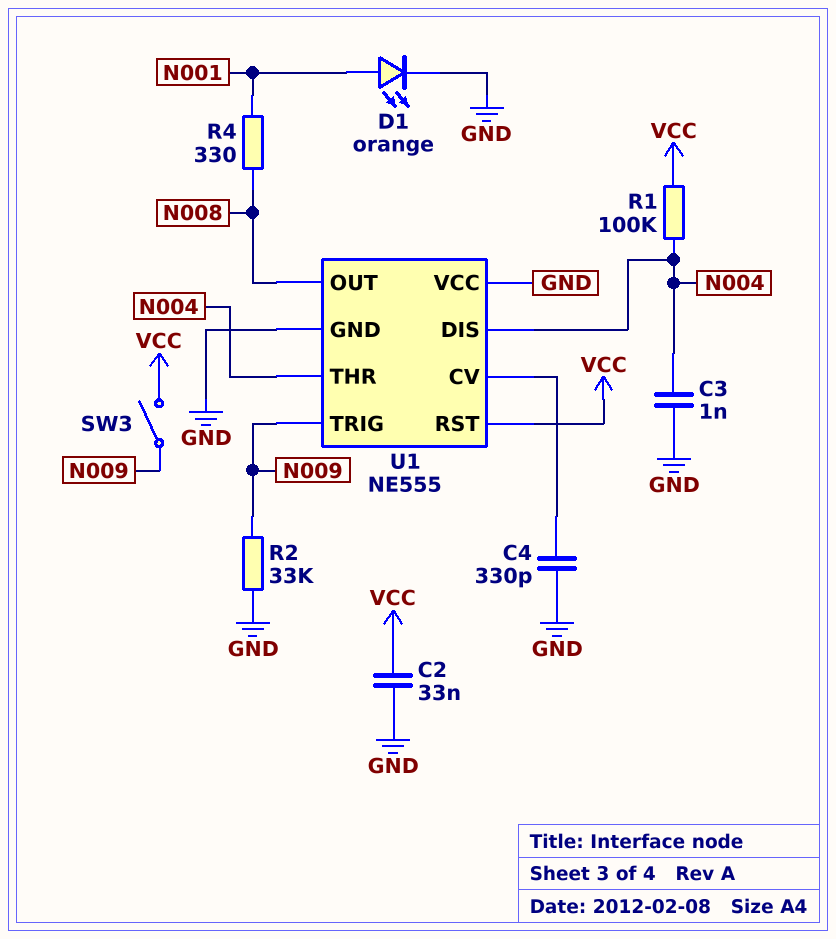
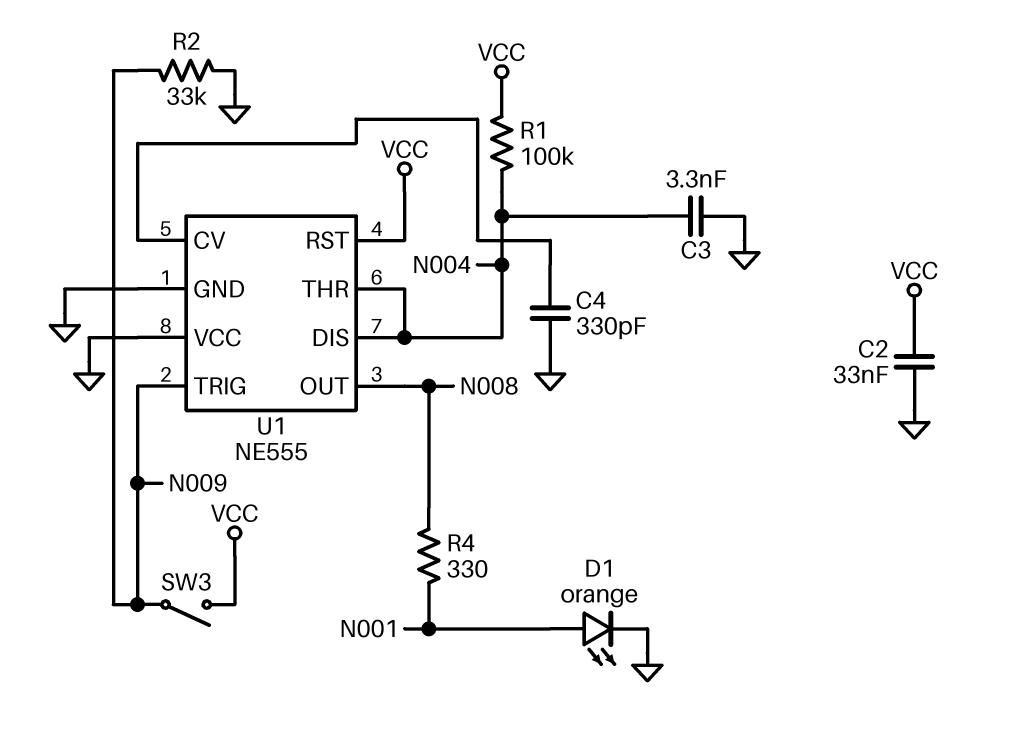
C3: 1nF (GND, N004) -> 3.3nF (GND, N004)

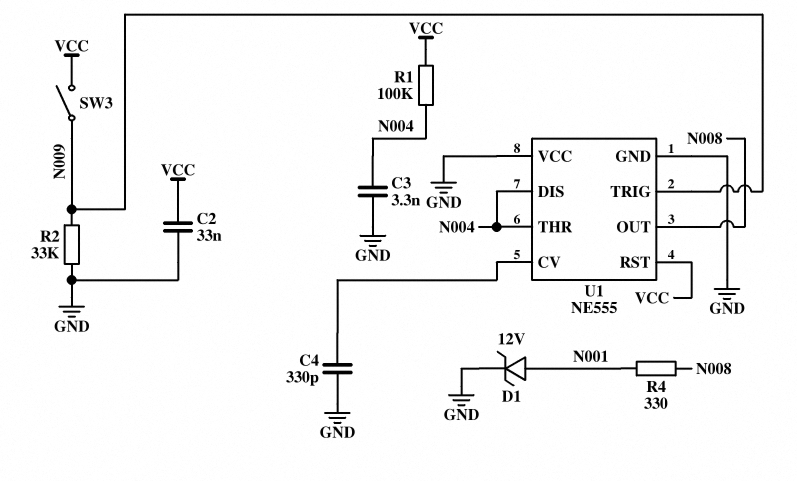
D1: LED orange (A N001, K GND) -> zener 12V (A N001, K GND)

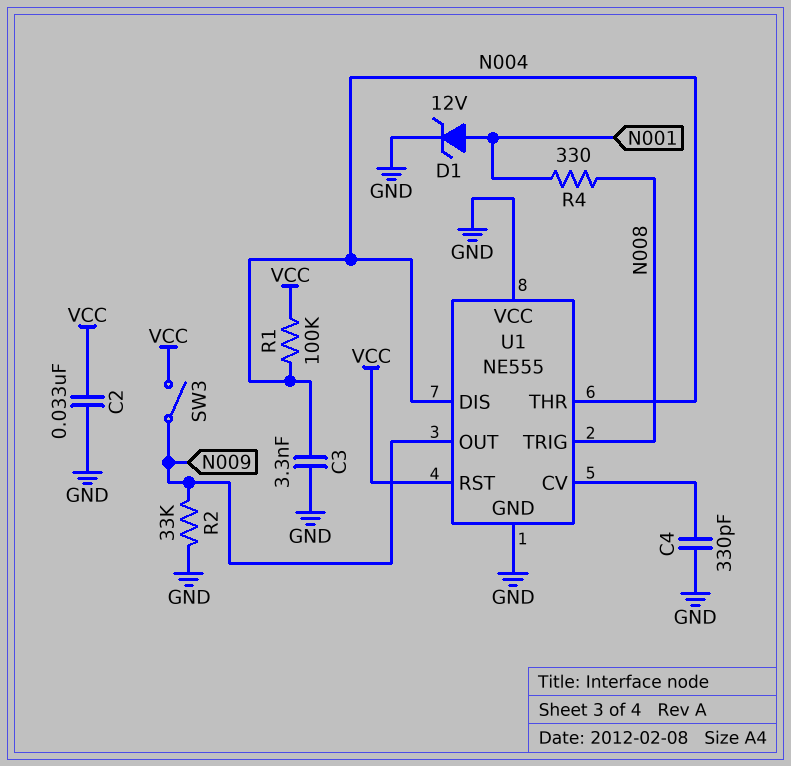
U1 pin OUT: N008 -> N009
U1 pin TRIG: N009 -> N008

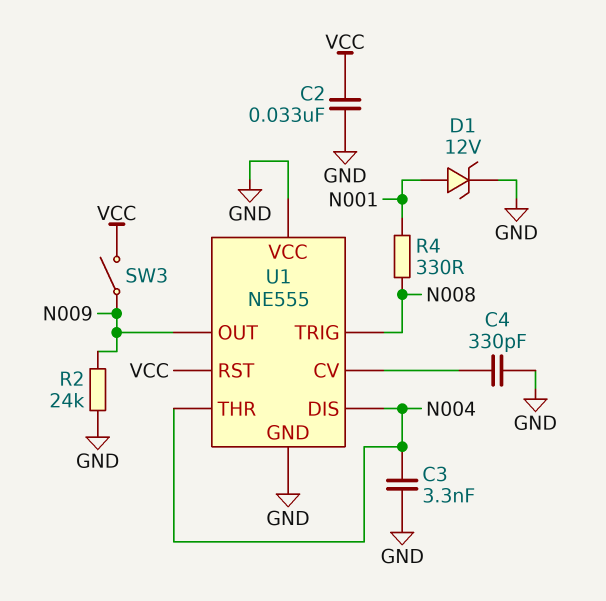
R1: 100k (N004, VCC) -> none
R2: 33k (GND, N009) -> 24k (GND, N009)

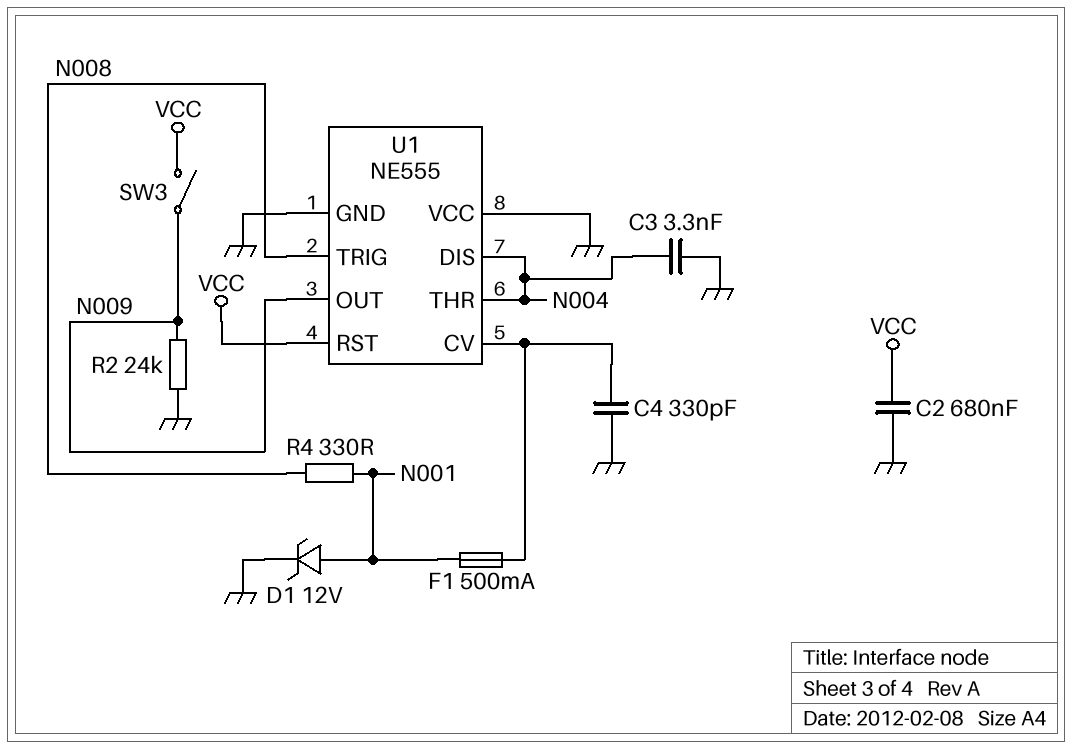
C2: 33nF (GND, VCC) -> 680nF (GND, VCC)
F1: none -> 500mA (N001, U1/CV)

